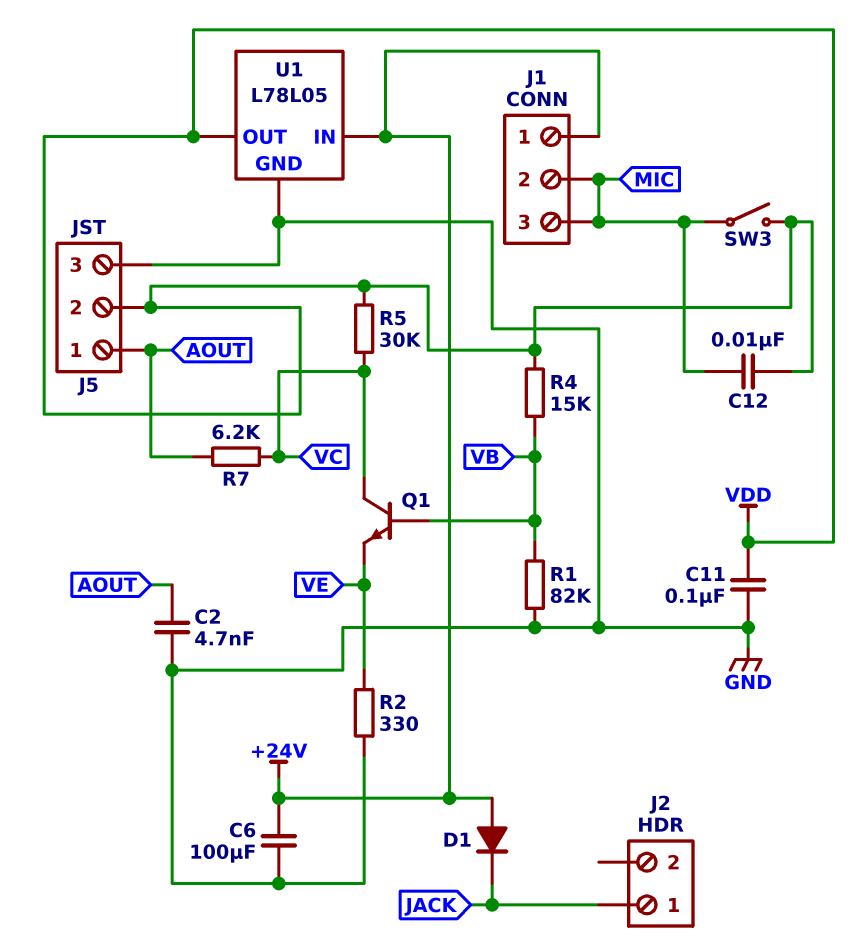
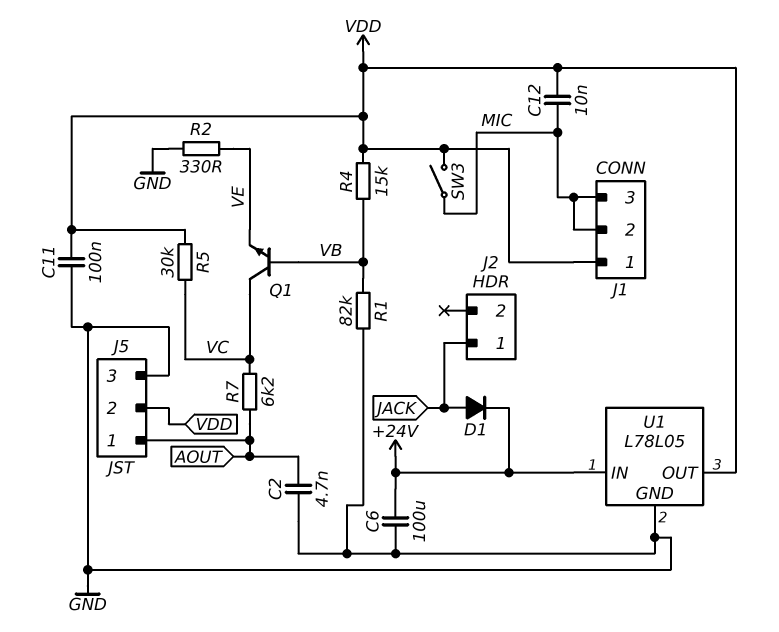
D1: diode (A +24V, K JACK) -> diode (A JACK, K +24V)
J1 pin 1: +24V -> VDD

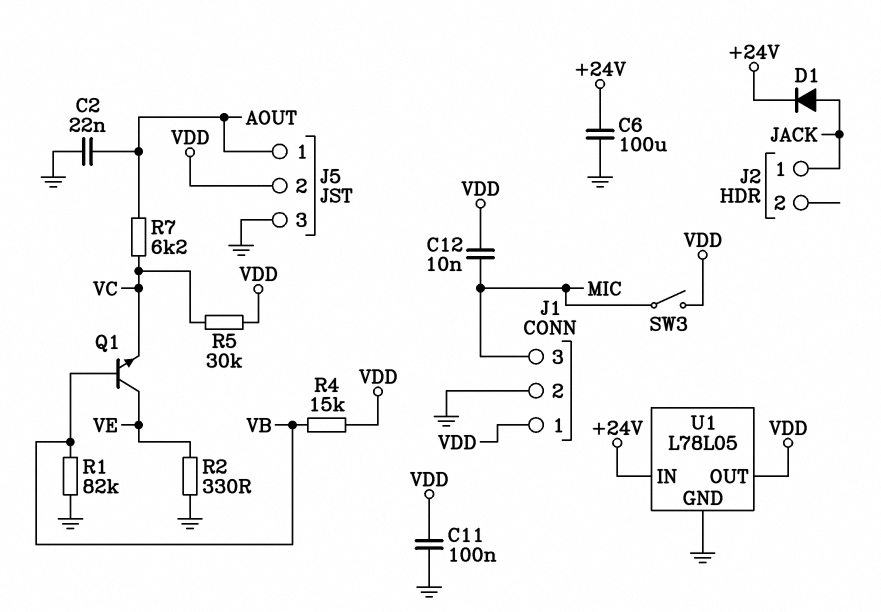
C2: 4.7nF (AOUT, GND) -> 22nF (AOUT, GND)
J1 pin 2: MIC -> GND
Q1: NPN (B VB, C VC, E VE) -> NPN (B VB, C VE, E VC)

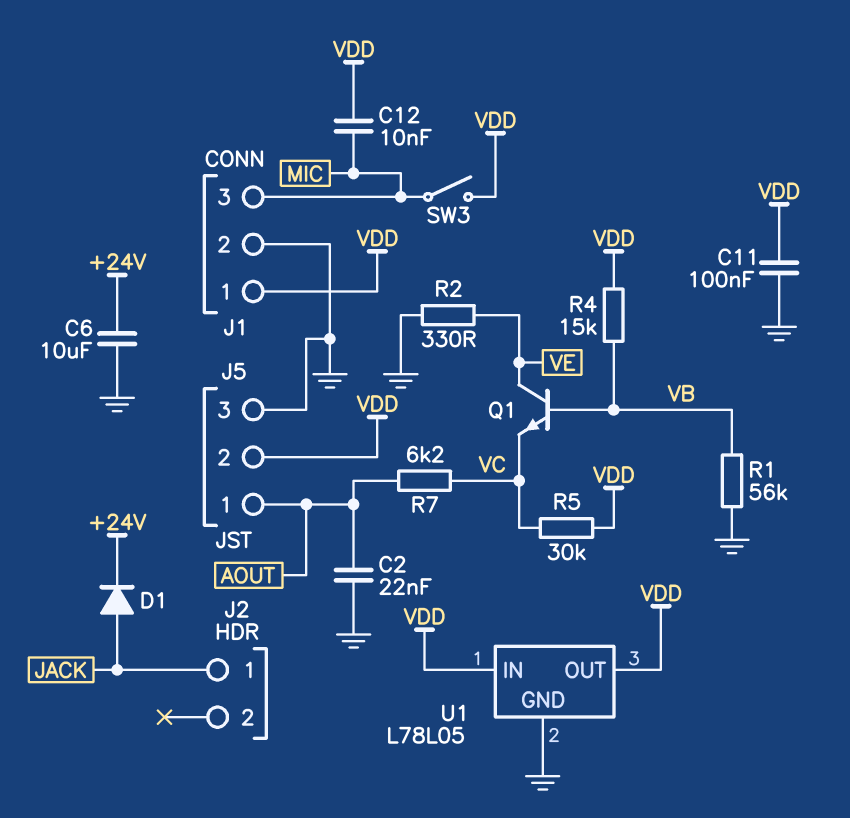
C6: 100uF (+24V, GND) -> 10uF (+24V, GND)
R1: 82k (GND, VB) -> 56k (GND, VB)
U1 pin IN: +24V -> VDD

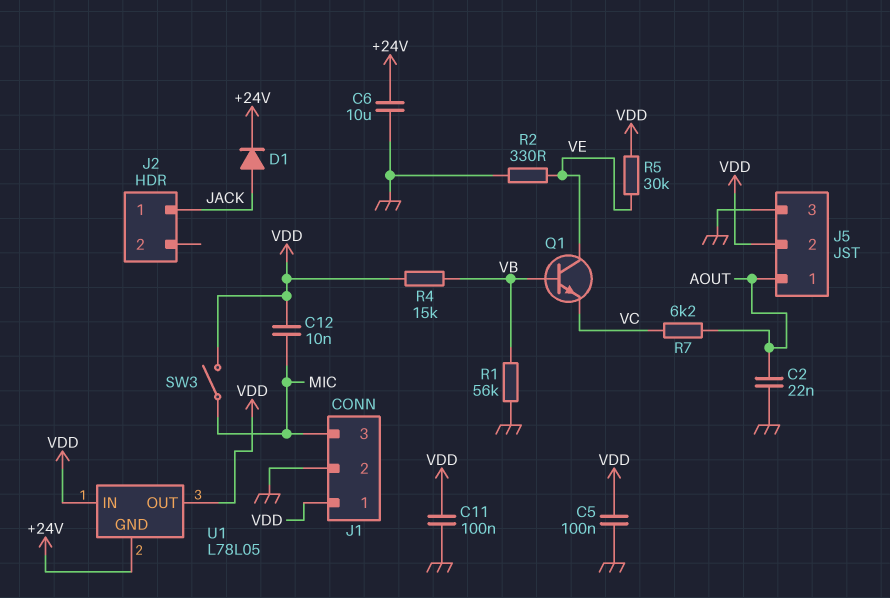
C5: none -> 100nF (GND, VDD)
R5: 30k (VC, VDD) -> 30k (VDD, VE)
U1 pin GND: GND -> +24V

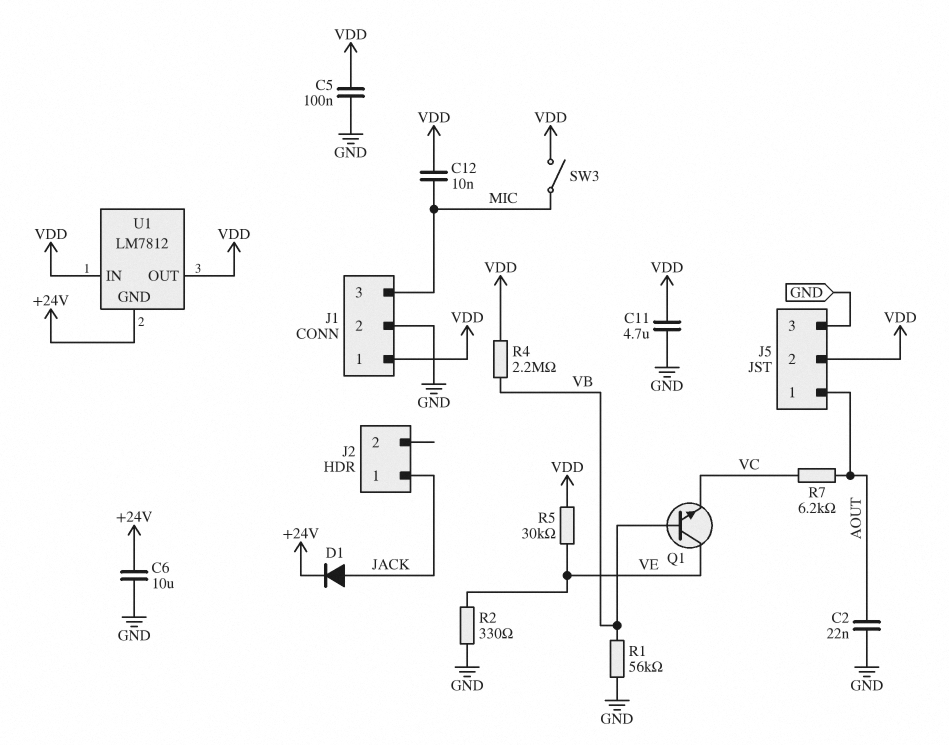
C11: 100nF (GND, VDD) -> 4.7uF (GND, VDD)
R4: 15k (VB, VDD) -> 2.2M (VB, VDD)
U1: L78L05 -> LM7812

